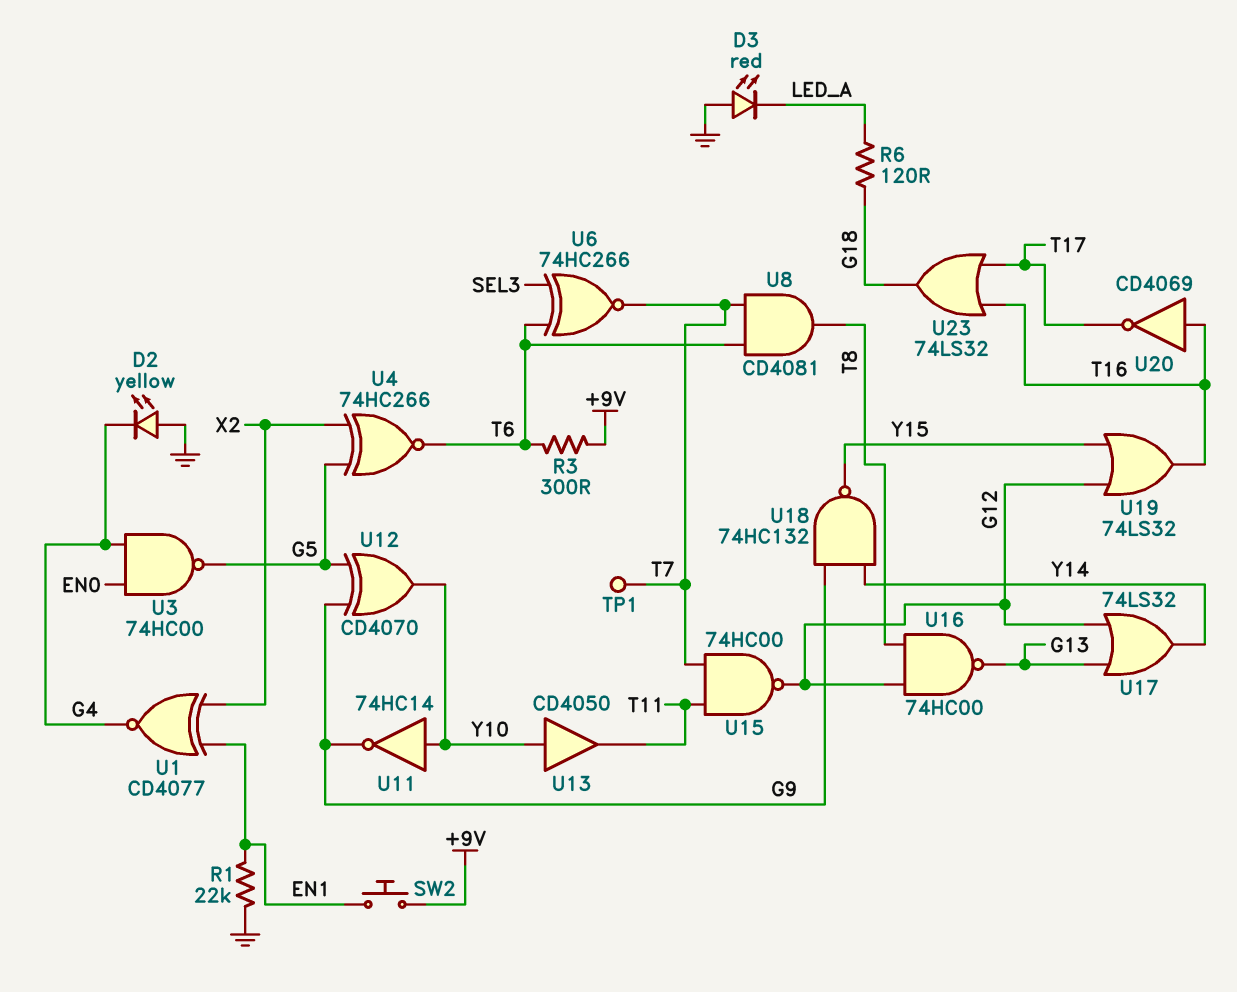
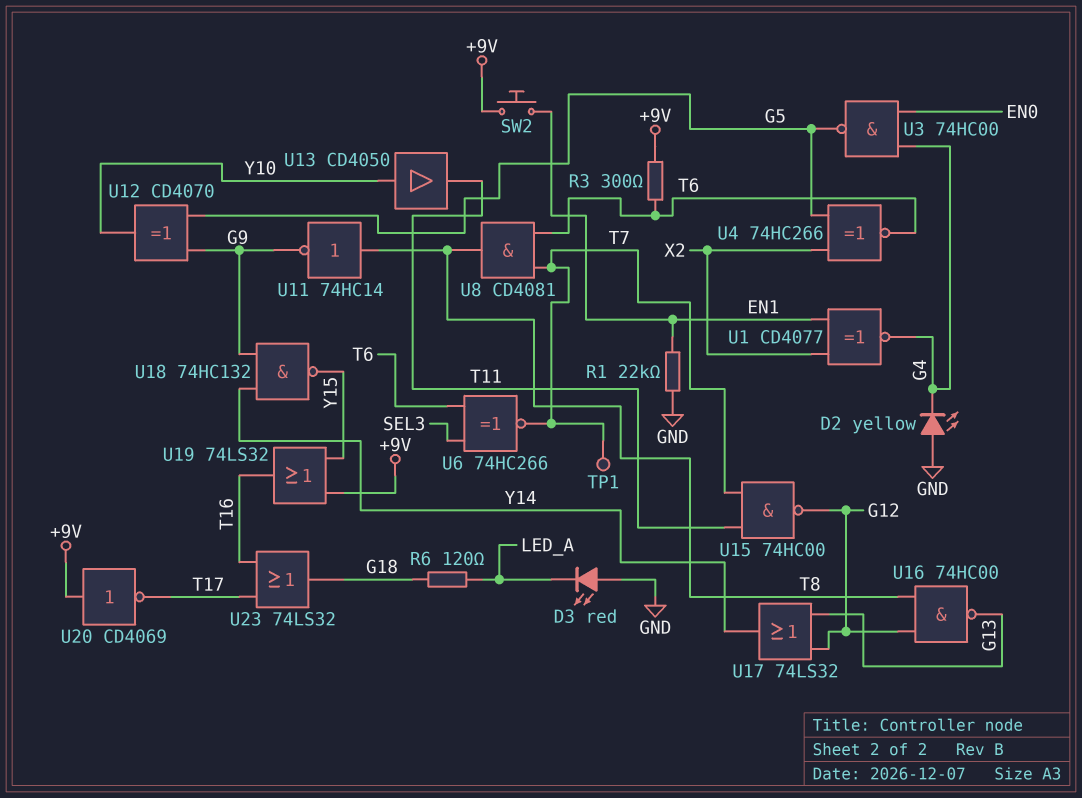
U11: NOT 74HC14 (in Y10, out G9) -> NOT 74HC14 (in T8, out G9)
U19: OR 74LS32 (in G12, in Y15, out T16) -> OR 74LS32 (in +9V, in Y15, out T16)
U20: NOT CD4069 (in T16, out T17) -> NOT CD4069 (in +9V, out T17)

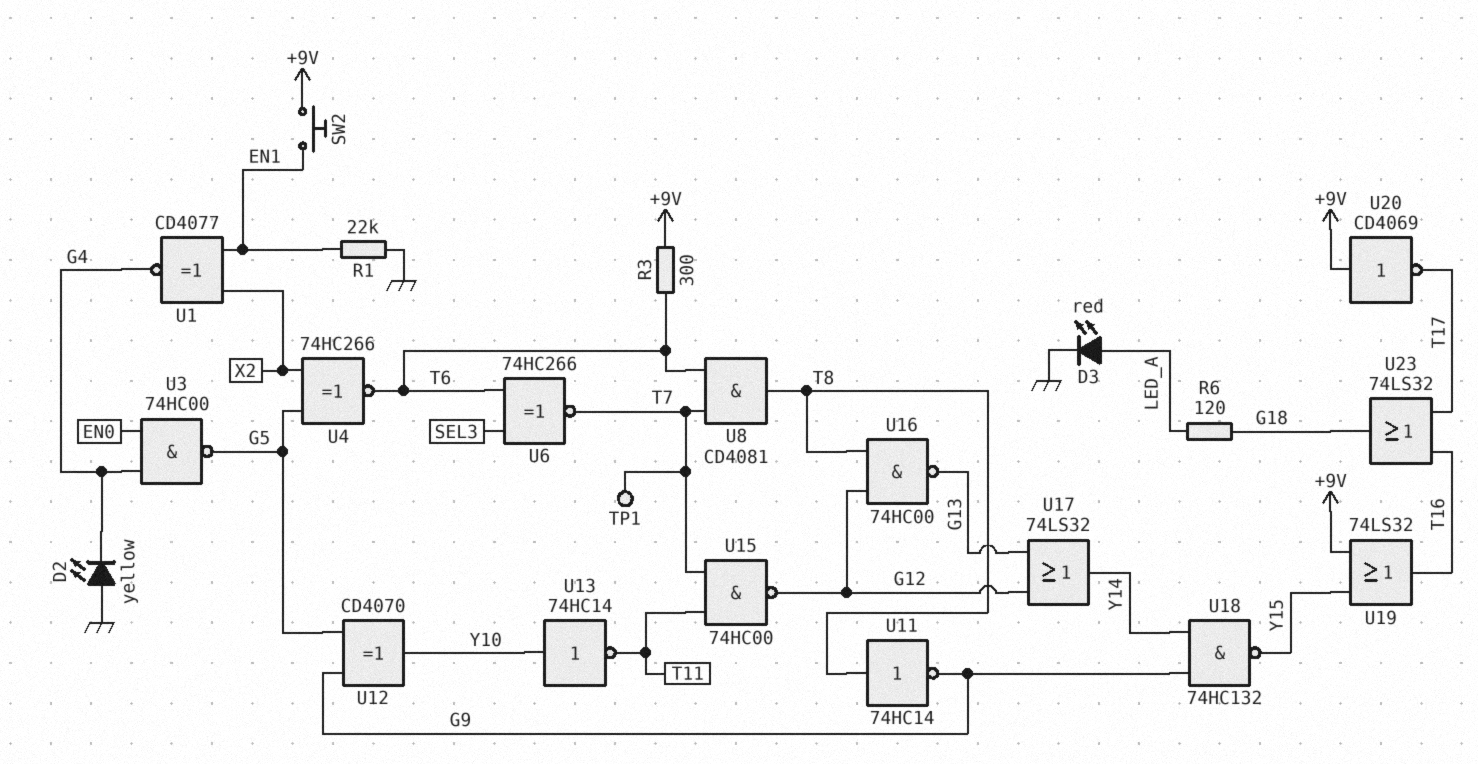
D3: LED red (A GND, K LED_A) -> LED red (A LED_A, K GND)
U13: buffer CD4050 (in Y10, out T11) -> NOT 74HC14 (in Y10, out T11)

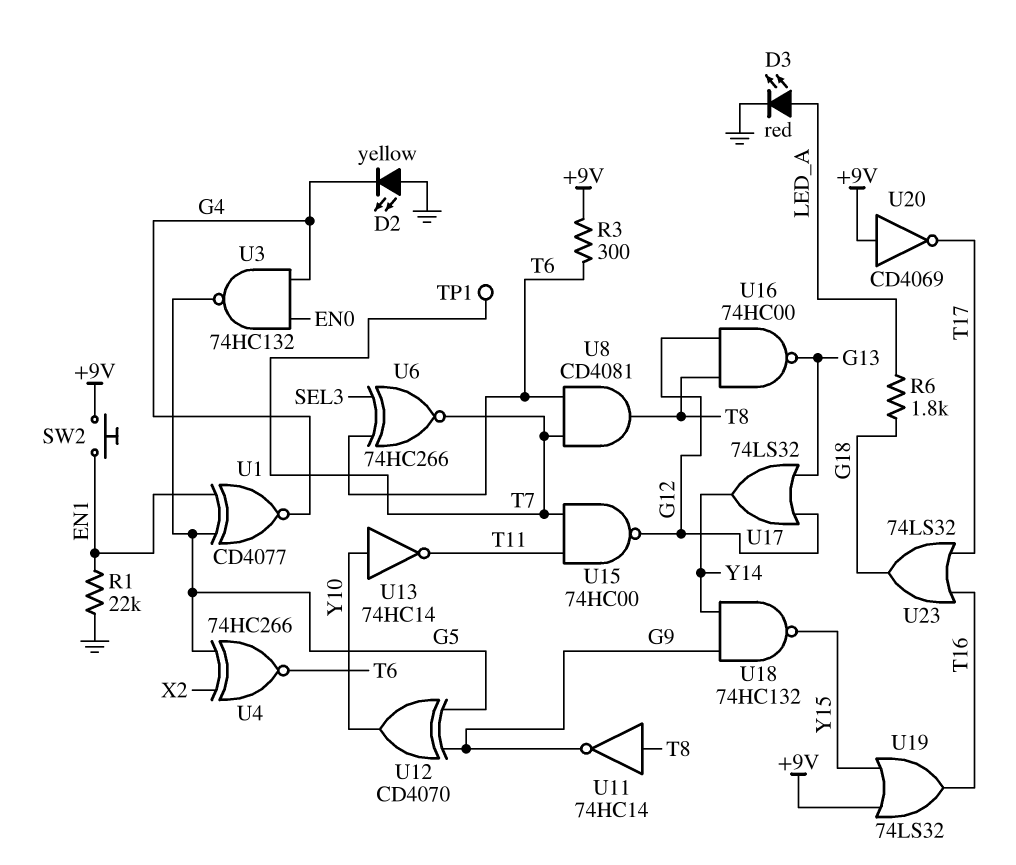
R6: 120 (G18, LED_A) -> 1.8k (G18, LED_A)
U1: XNOR CD4077 (in EN1, in X2, out G4) -> XNOR CD4077 (in EN1, in G5, out G4)
U3: NAND 74HC00 (in EN0, in G4, out G5) -> NAND 74HC132 (in EN0, in G4, out G5)

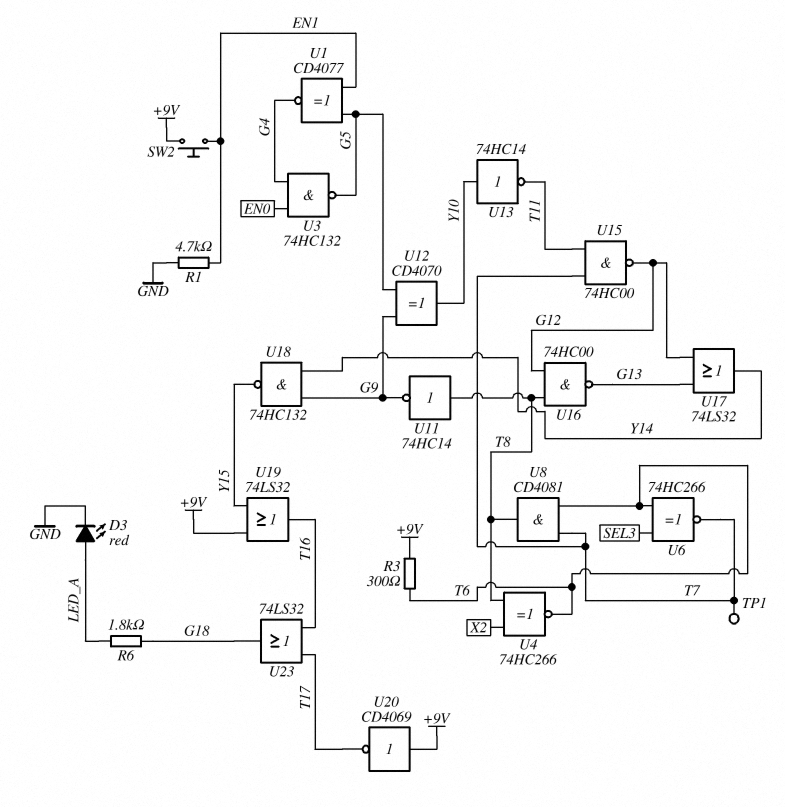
D2: LED yellow (A GND, K G4) -> none
R1: 22k (EN1, GND) -> 4.7k (EN1, GND)
U4: XNOR 74HC266 (in G5, in X2, out T6) -> XNOR 74HC266 (in T8, in X2, out T6)

